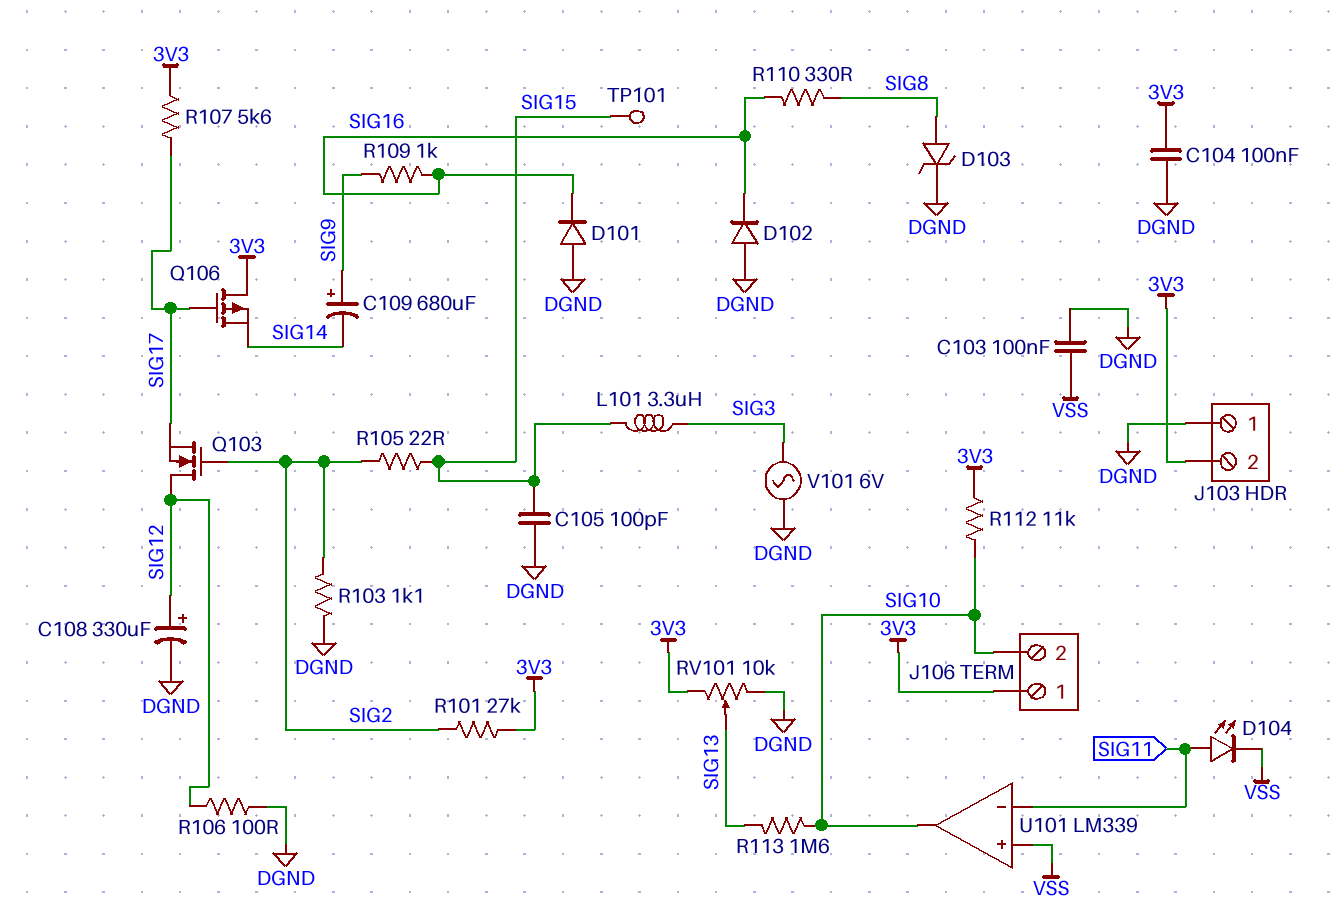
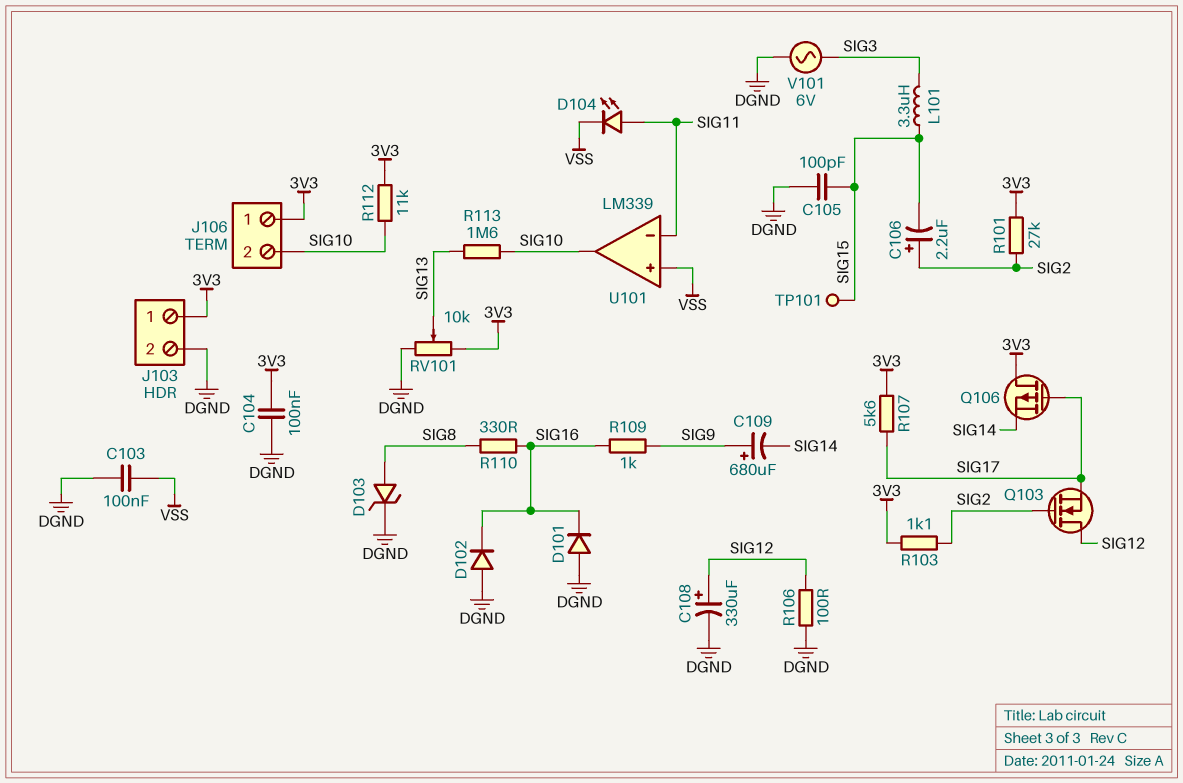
C106: none -> 2.2uF (plus SIG2, minus SIG15)
J103 pin 1: DGND -> 3V3
J103 pin 2: 3V3 -> DGND
R103: 1.1k (DGND, SIG2) -> 1.1k (3V3, SIG2)
R105: 22 (SIG2, SIG15) -> none

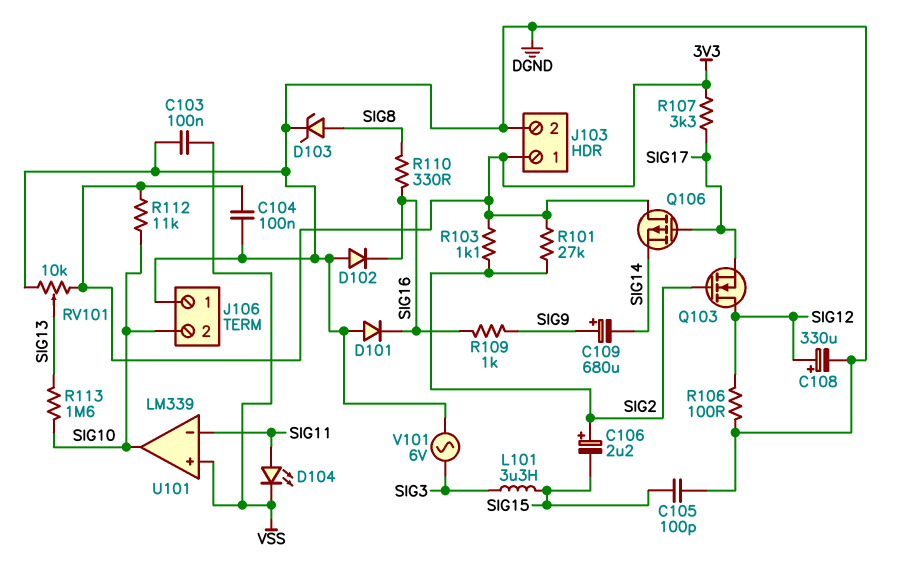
J106 pin 1: 3V3 -> DGND
R107: 5.6k (3V3, SIG17) -> 3.3k (3V3, SIG17)
TP101: test point (SIG15) -> none

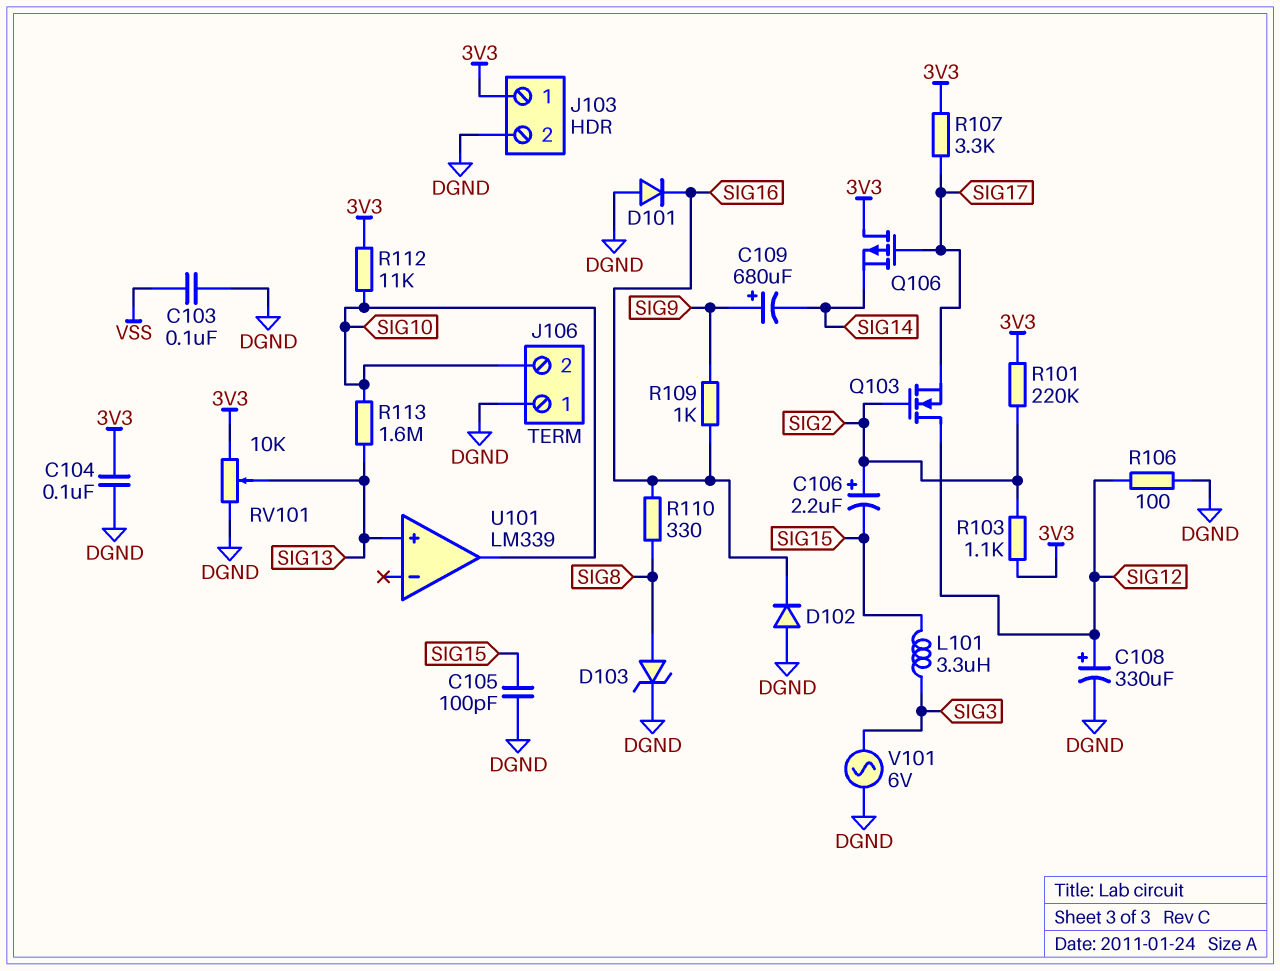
D104: LED (A SIG11, K VSS) -> none
R101: 27k (3V3, SIG2) -> 220k (3V3, SIG2)
U101 pin in+: VSS -> SIG13
U101 pin in-: SIG11 -> none

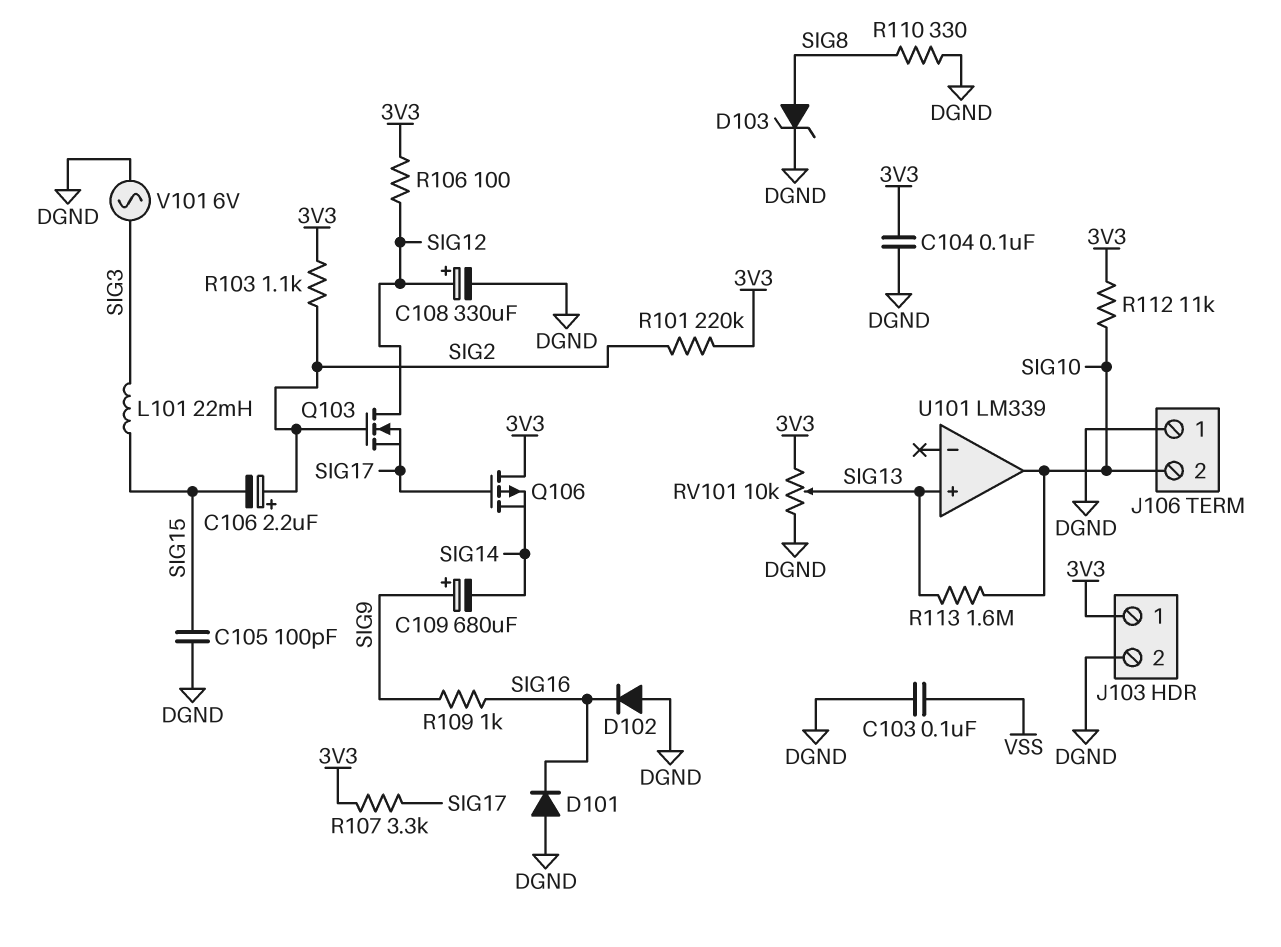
L101: 3.3uH (SIG3, SIG15) -> 22mH (SIG3, SIG15)
R106: 100 (DGND, SIG12) -> 100 (3V3, SIG12)
R110: 330 (SIG8, SIG16) -> 330 (DGND, SIG8)

